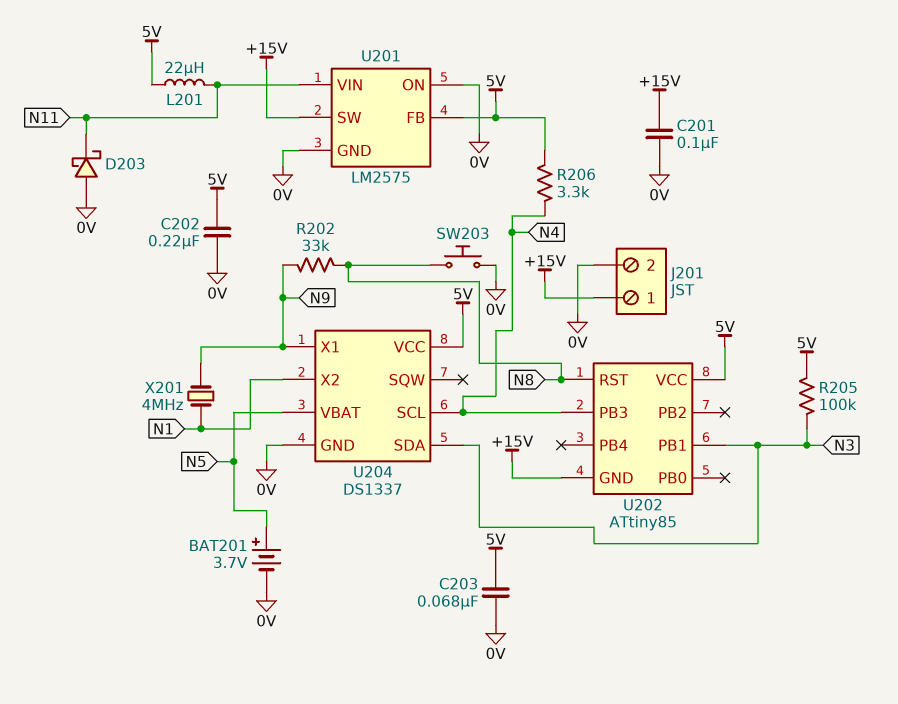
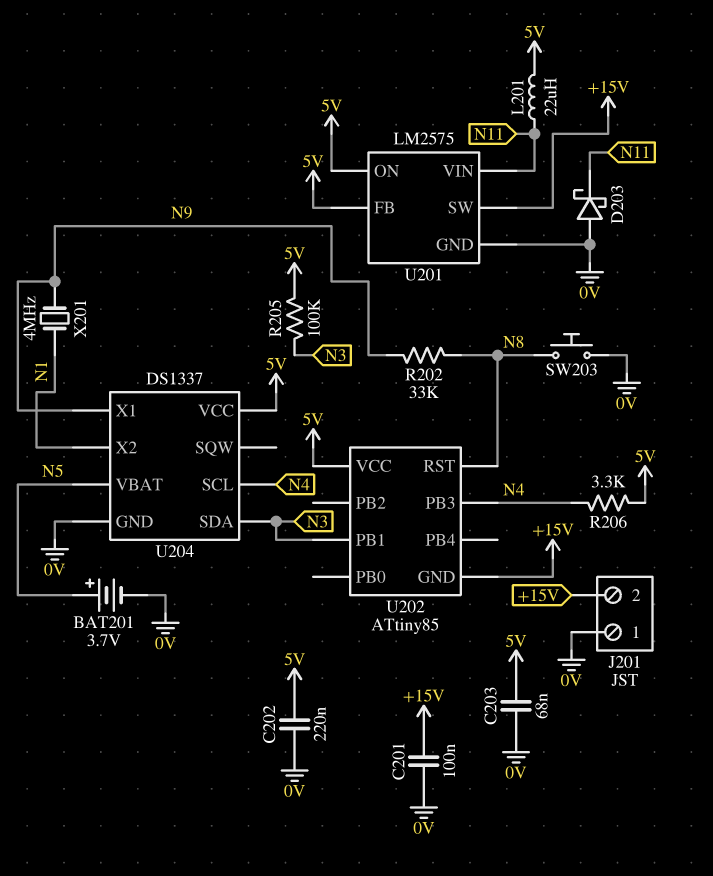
J201 pin 1: +15V -> 0V
J201 pin 2: 0V -> +15V
U201 pin ON: 0V -> 5V

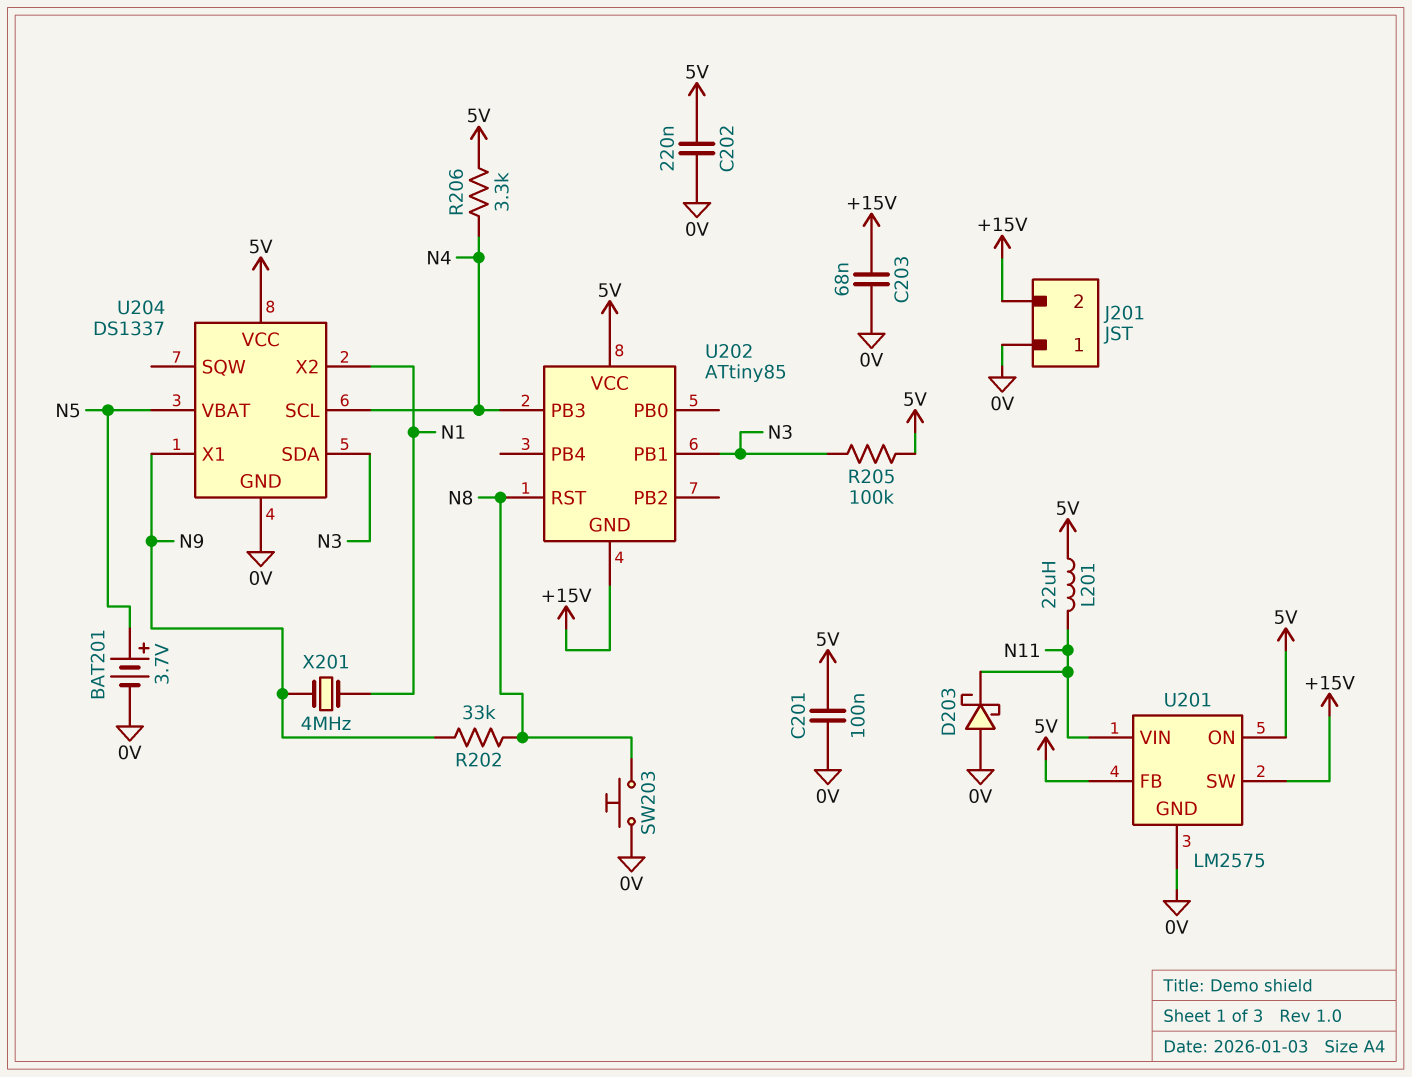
C201: 100nF (+15V, 0V) -> 100nF (0V, 5V)
C203: 68nF (0V, 5V) -> 68nF (+15V, 0V)

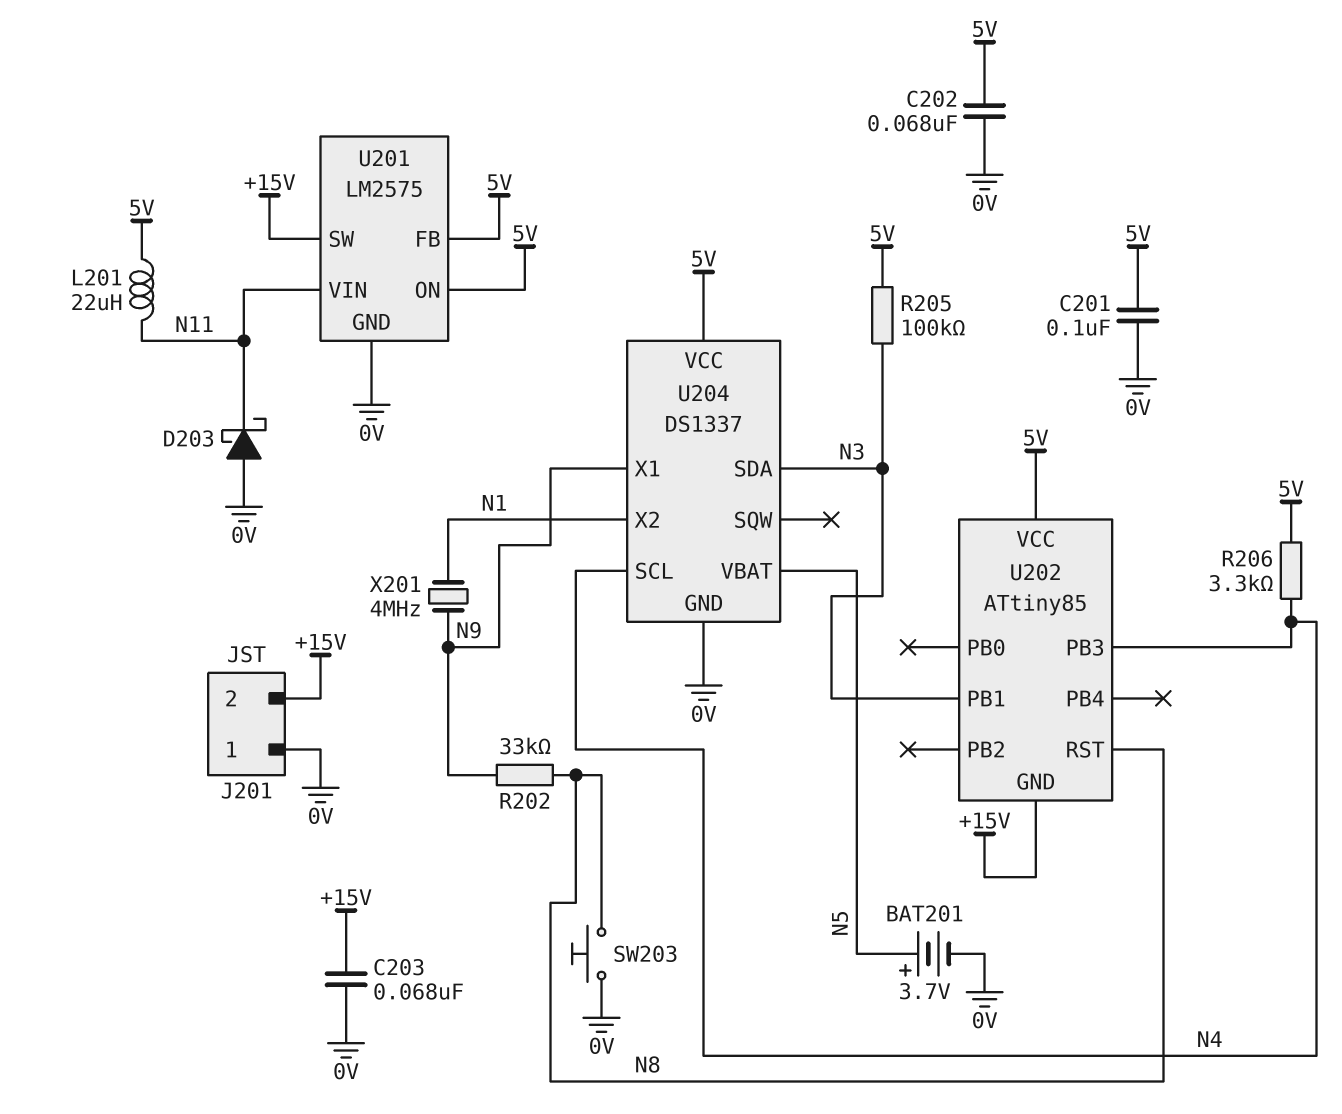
C202: 220nF (0V, 5V) -> 68nF (0V, 5V)

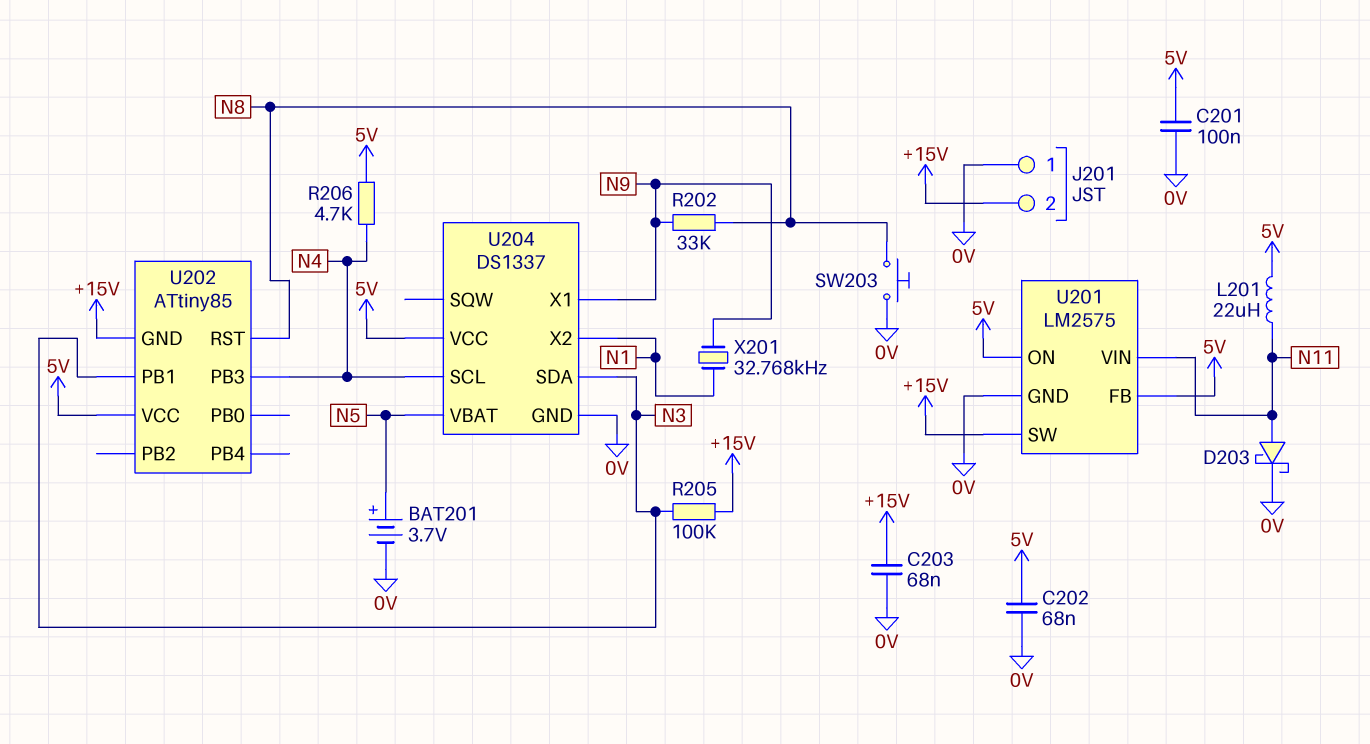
D203: schottky (A 0V, K N11) -> schottky (A N11, K 0V)
R205: 100k (5V, N3) -> 100k (+15V, N3)
R206: 3.3k (5V, N4) -> 4.7k (5V, N4)
X201: 4MHz (N1, N9) -> 32.768kHz (N1, N9)

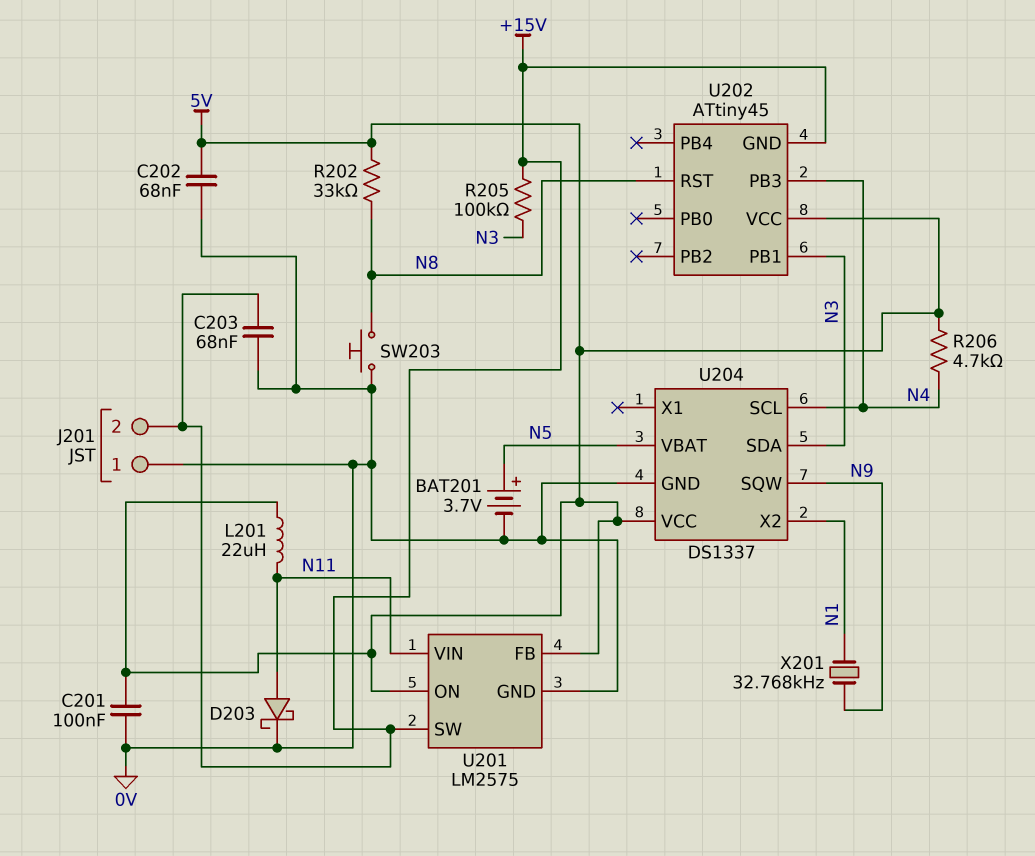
R202: 33k (N8, N9) -> 33k (5V, N8)
U202: ATtiny85 -> ATtiny45
U204 pin SQW: none -> N9
U204 pin X1: N9 -> none

